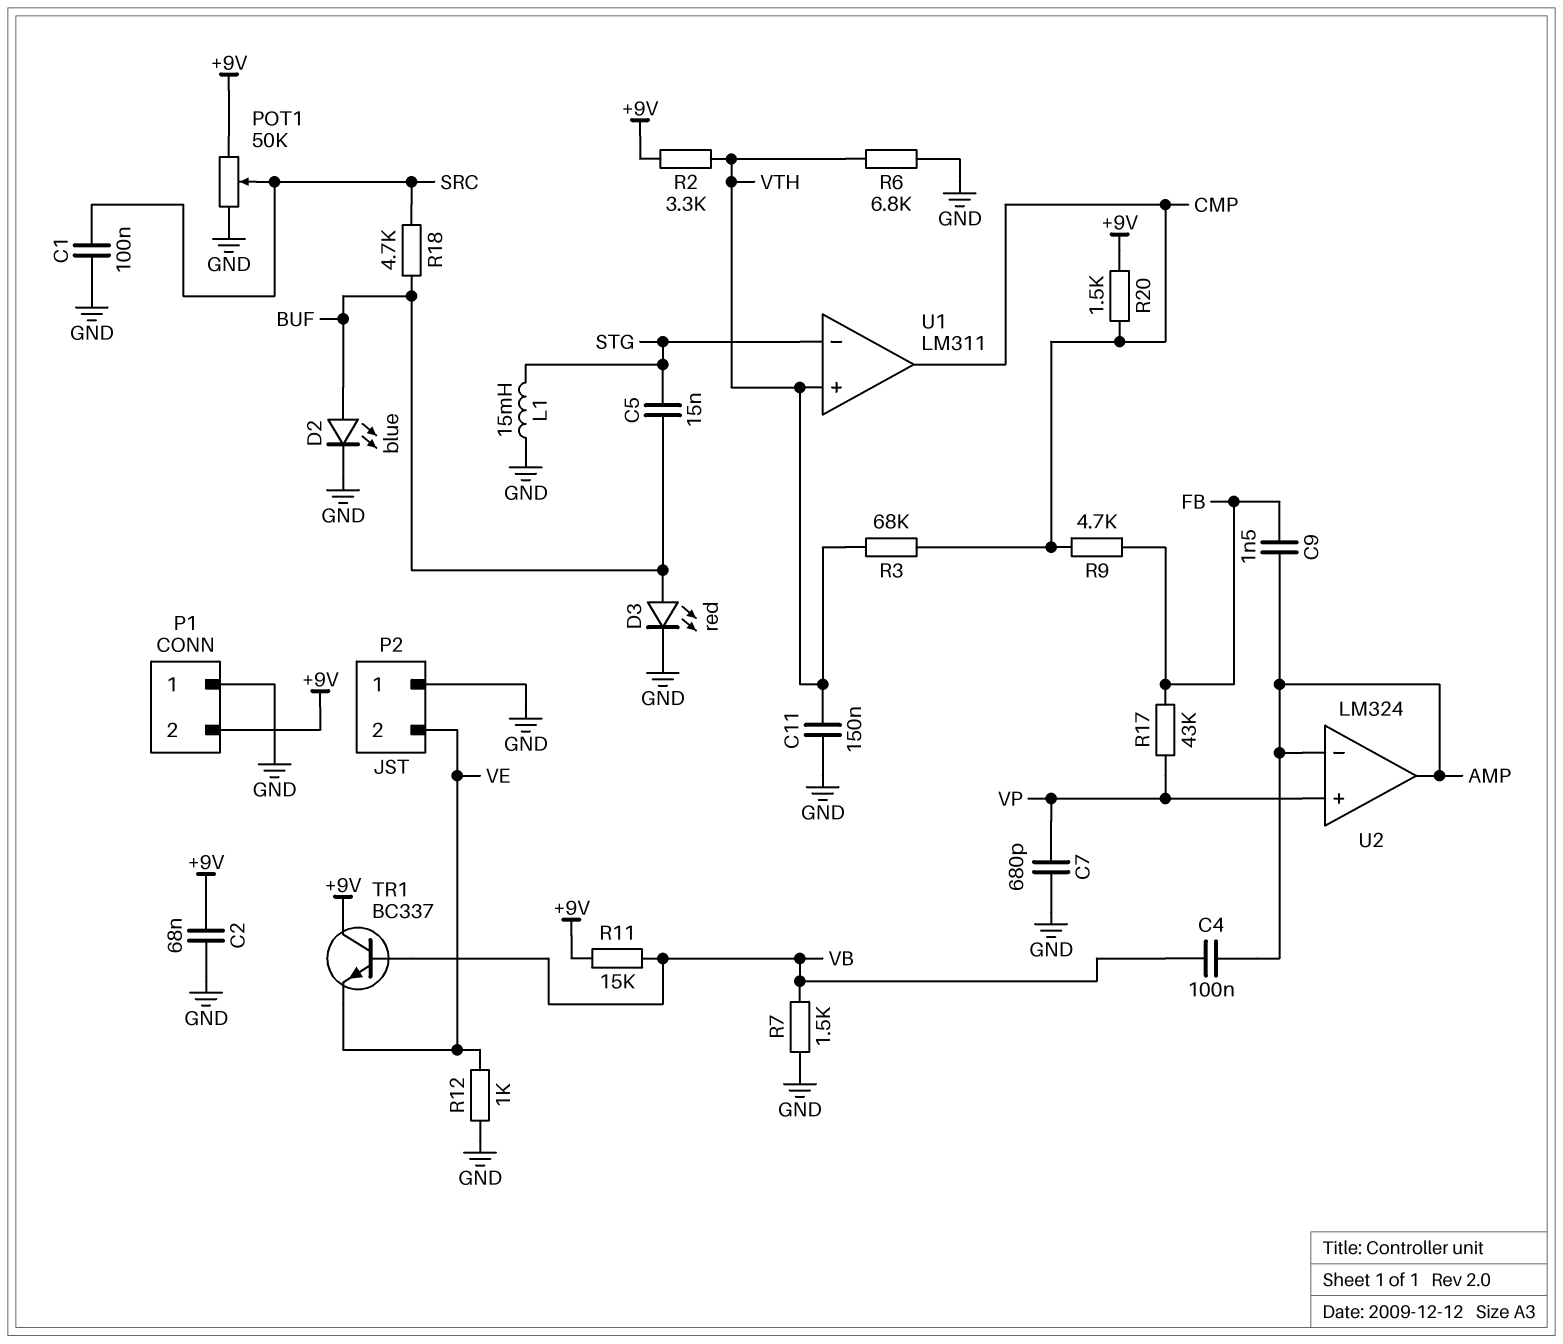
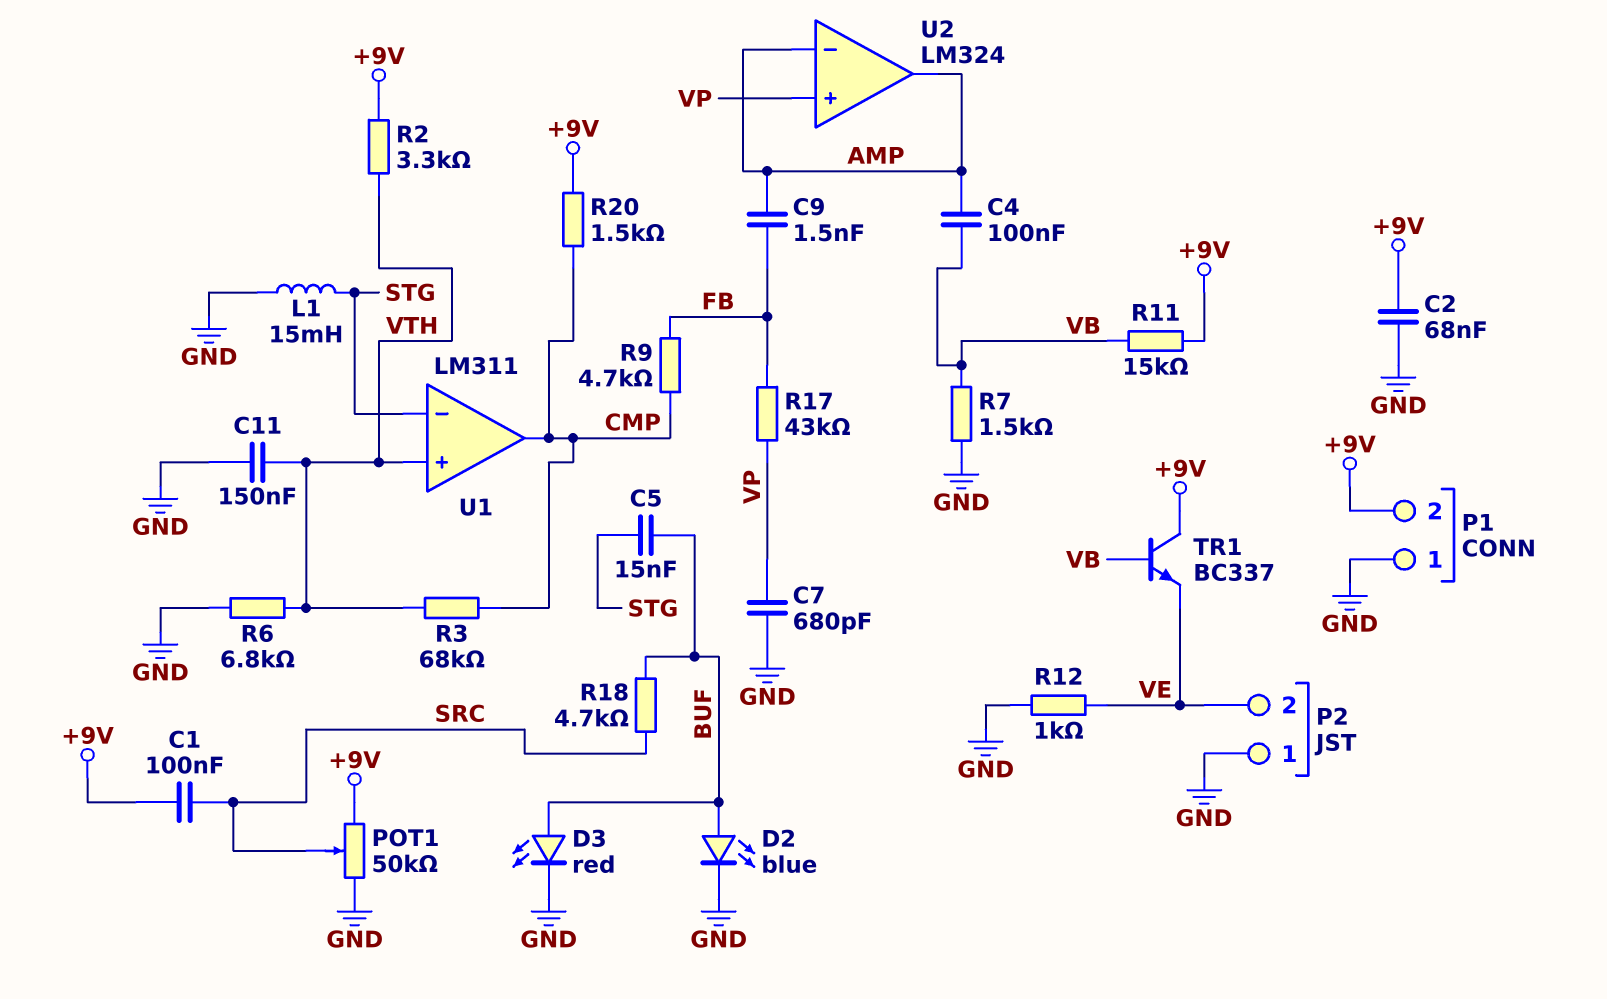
C1: 100nF (GND, SRC) -> 100nF (+9V, SRC)

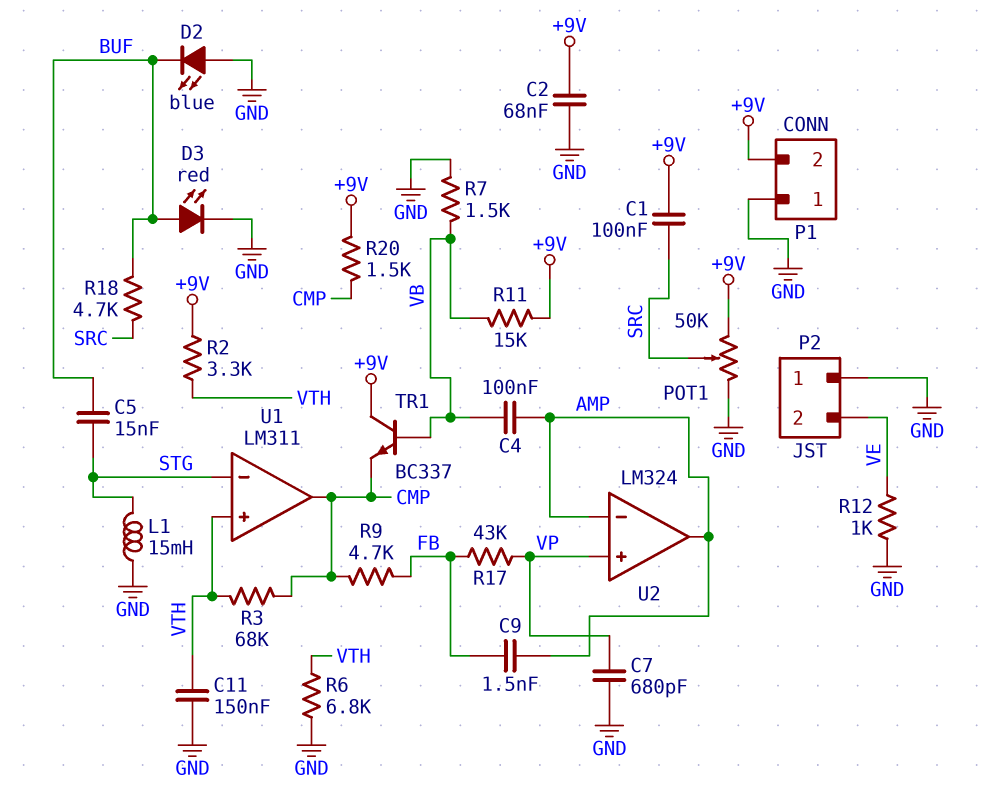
D2: LED blue (A BUF, K GND) -> LED blue (A GND, K BUF)
TR1: NPN BC337 (B VB, C +9V, E VE) -> NPN BC337 (B VB, C +9V, E CMP)

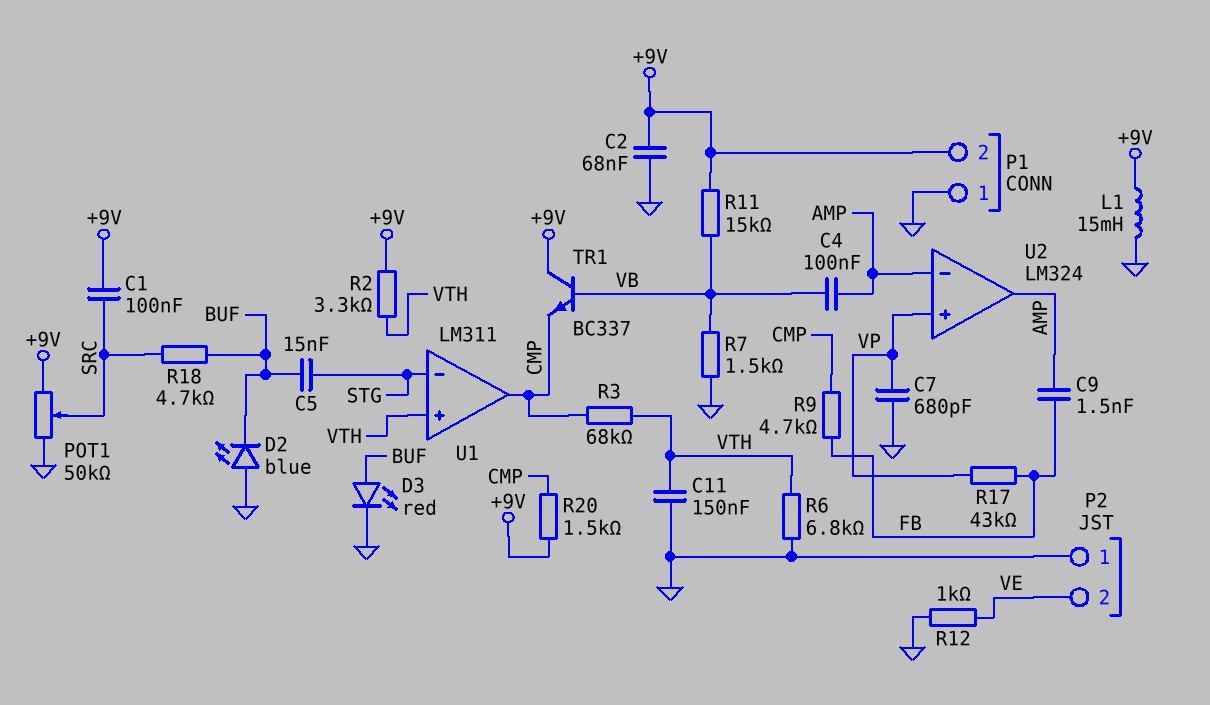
L1: 15mH (GND, STG) -> 15mH (+9V, GND)

